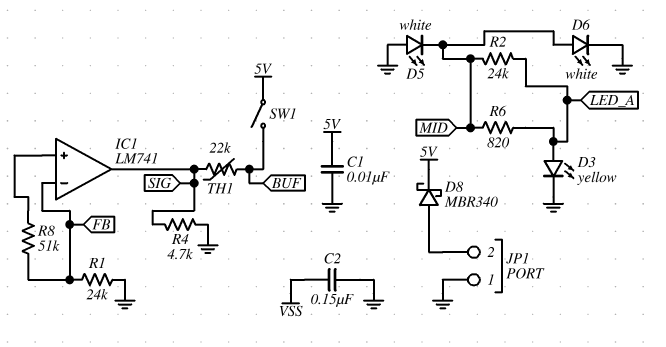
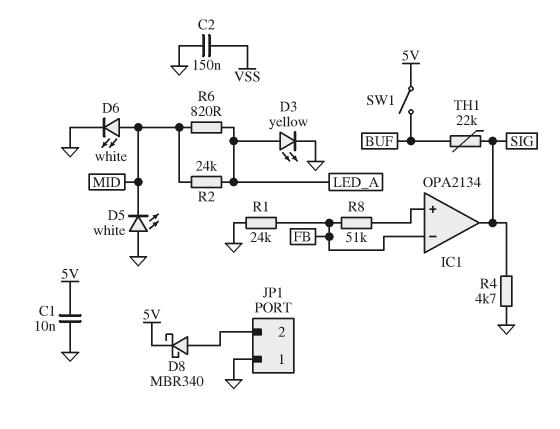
IC1: LM741 -> OPA2134

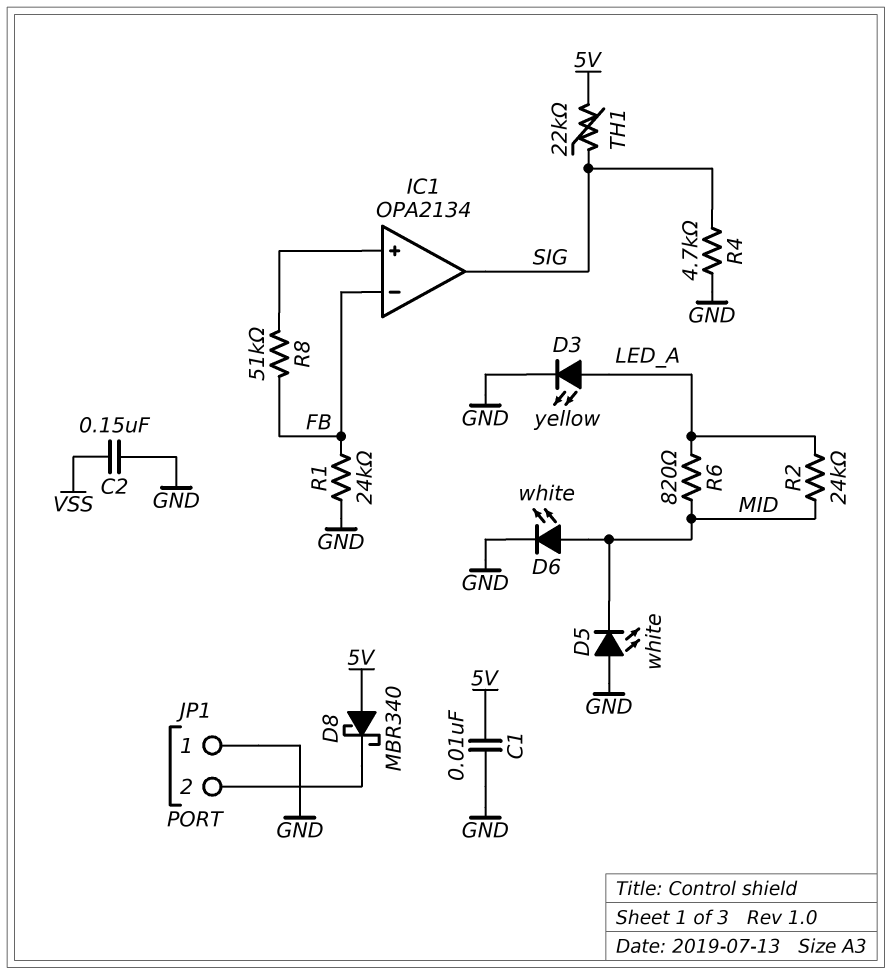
D8: schottky MBR340 (A JP1/2, K 5V) -> schottky MBR340 (A 5V, K JP1/2)
SW1: switch (5V, BUF) -> none
TH1: 22k (BUF, SIG) -> 22k (5V, SIG)

